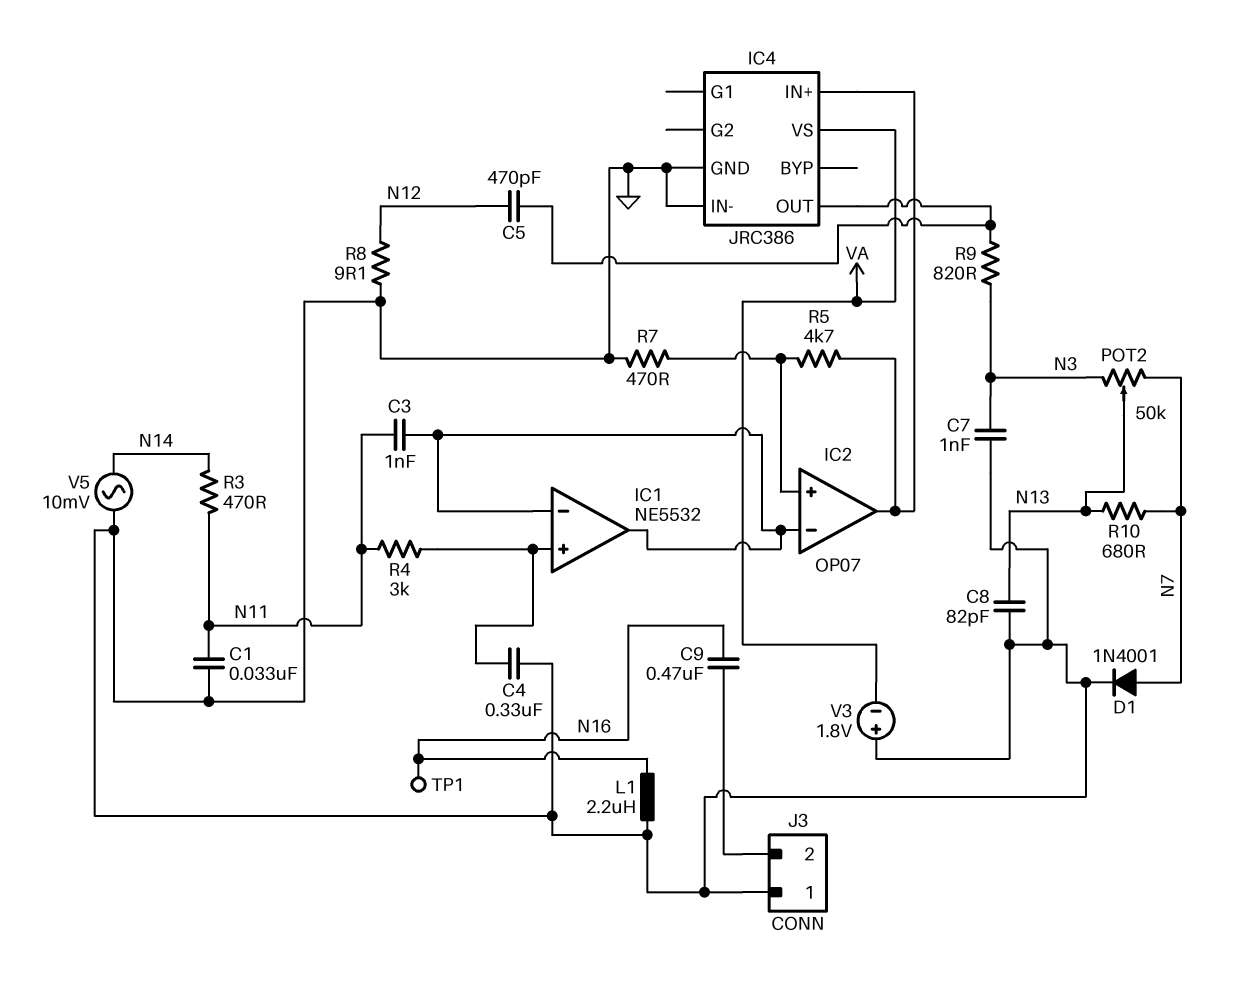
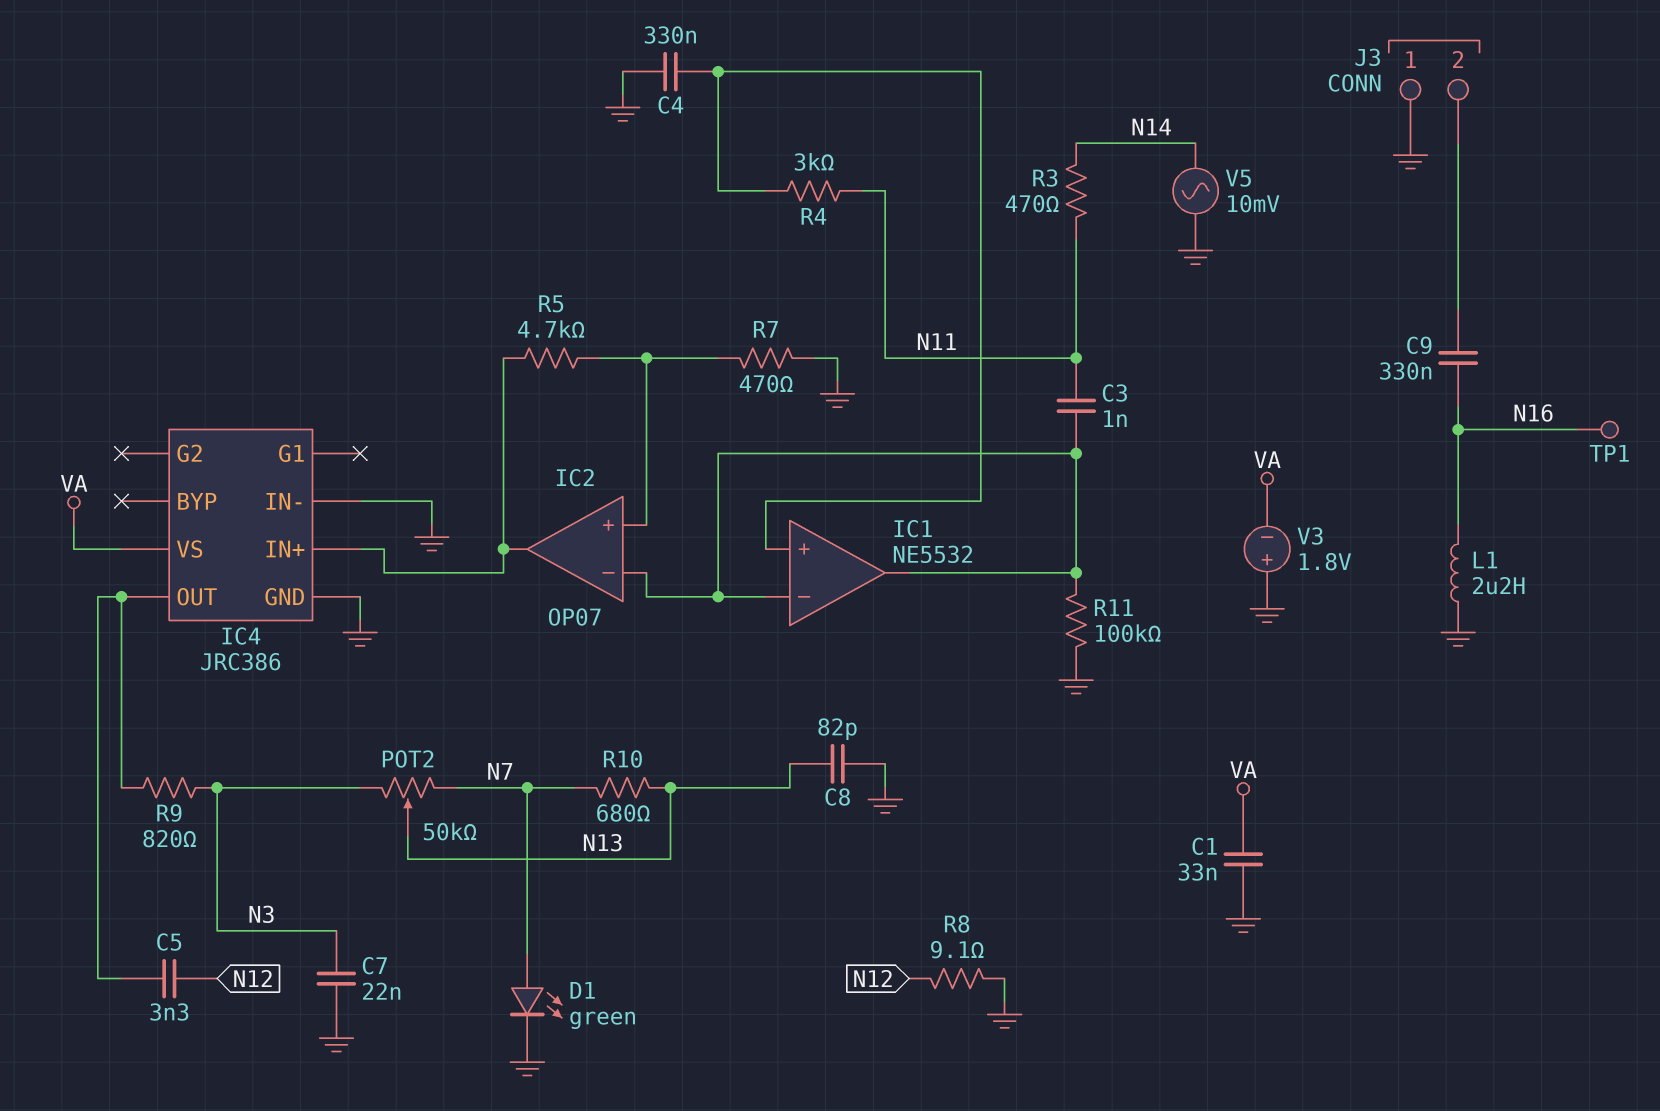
C1: 33nF (GND, N11) -> 33nF (GND, VA)
C5: 470pF (IC4/OUT, N12) -> 3.3nF (IC4/OUT, N12)
C7: 1nF (GND, N3) -> 22nF (GND, N3)
C9: 470nF (J3/2, N16) -> 330nF (J3/2, N16)
D1: diode 1N4001 (A N7, K GND) -> LED green (A N7, K GND)
R11: none -> 100k (GND, IC1/in-)

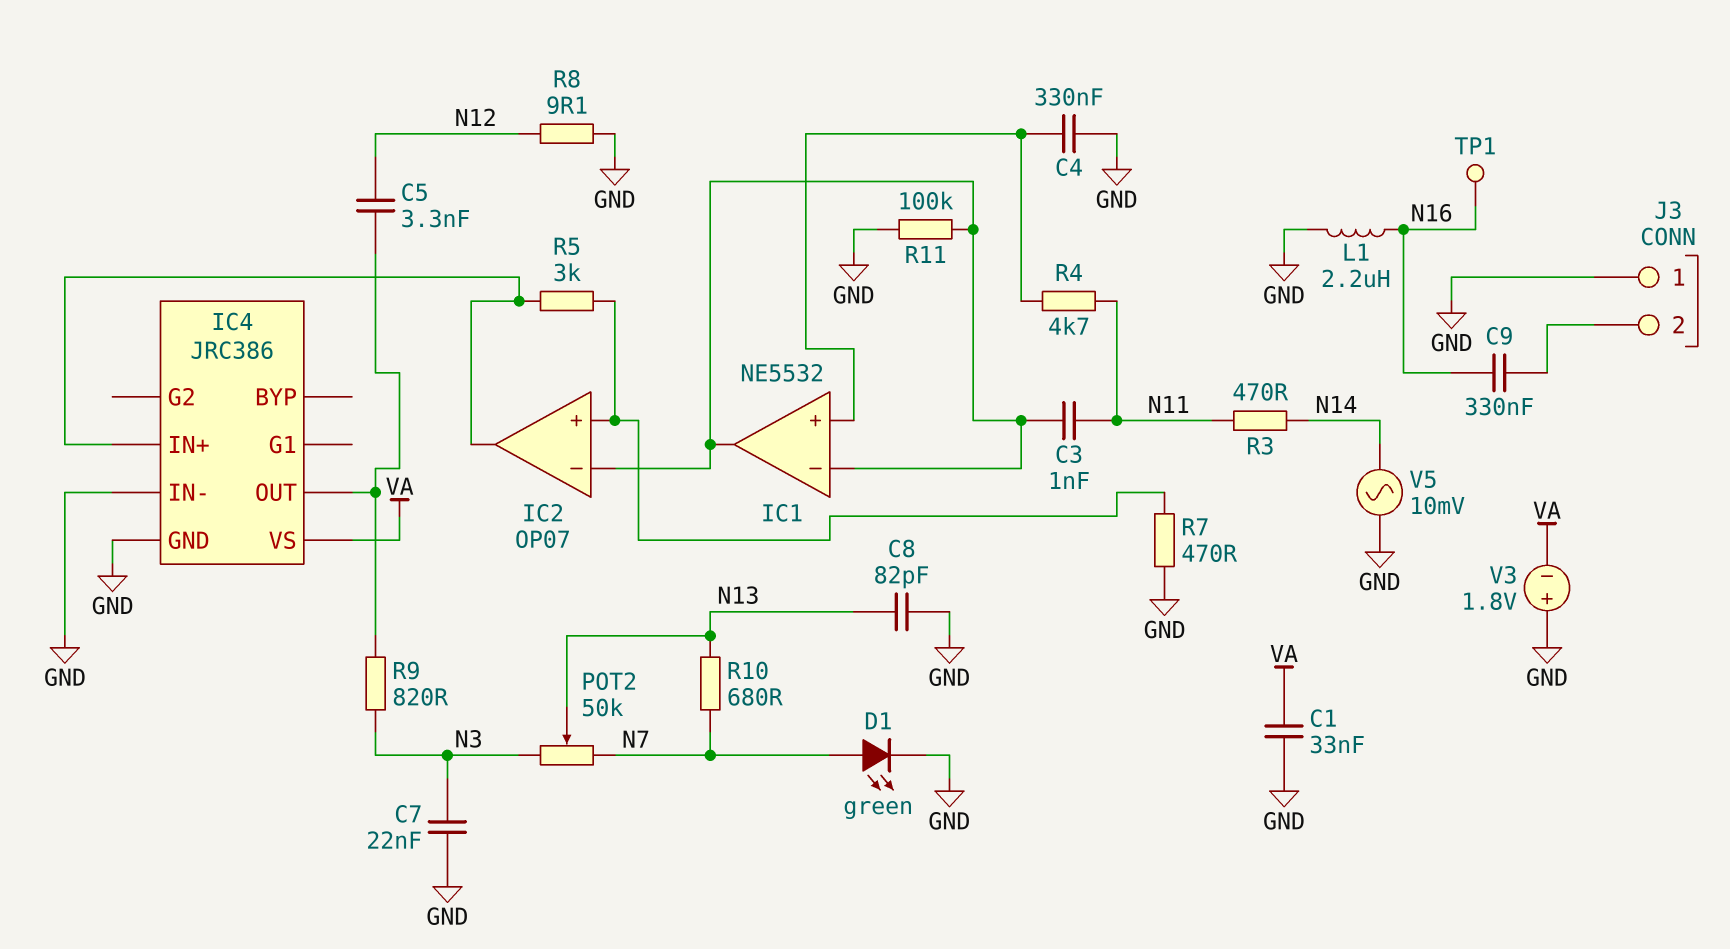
R4: 3k (IC1/in+, N11) -> 4.7k (IC1/in+, N11)
R5: 4.7k (IC2/in+, IC2/out) -> 3k (IC2/in+, IC2/out)

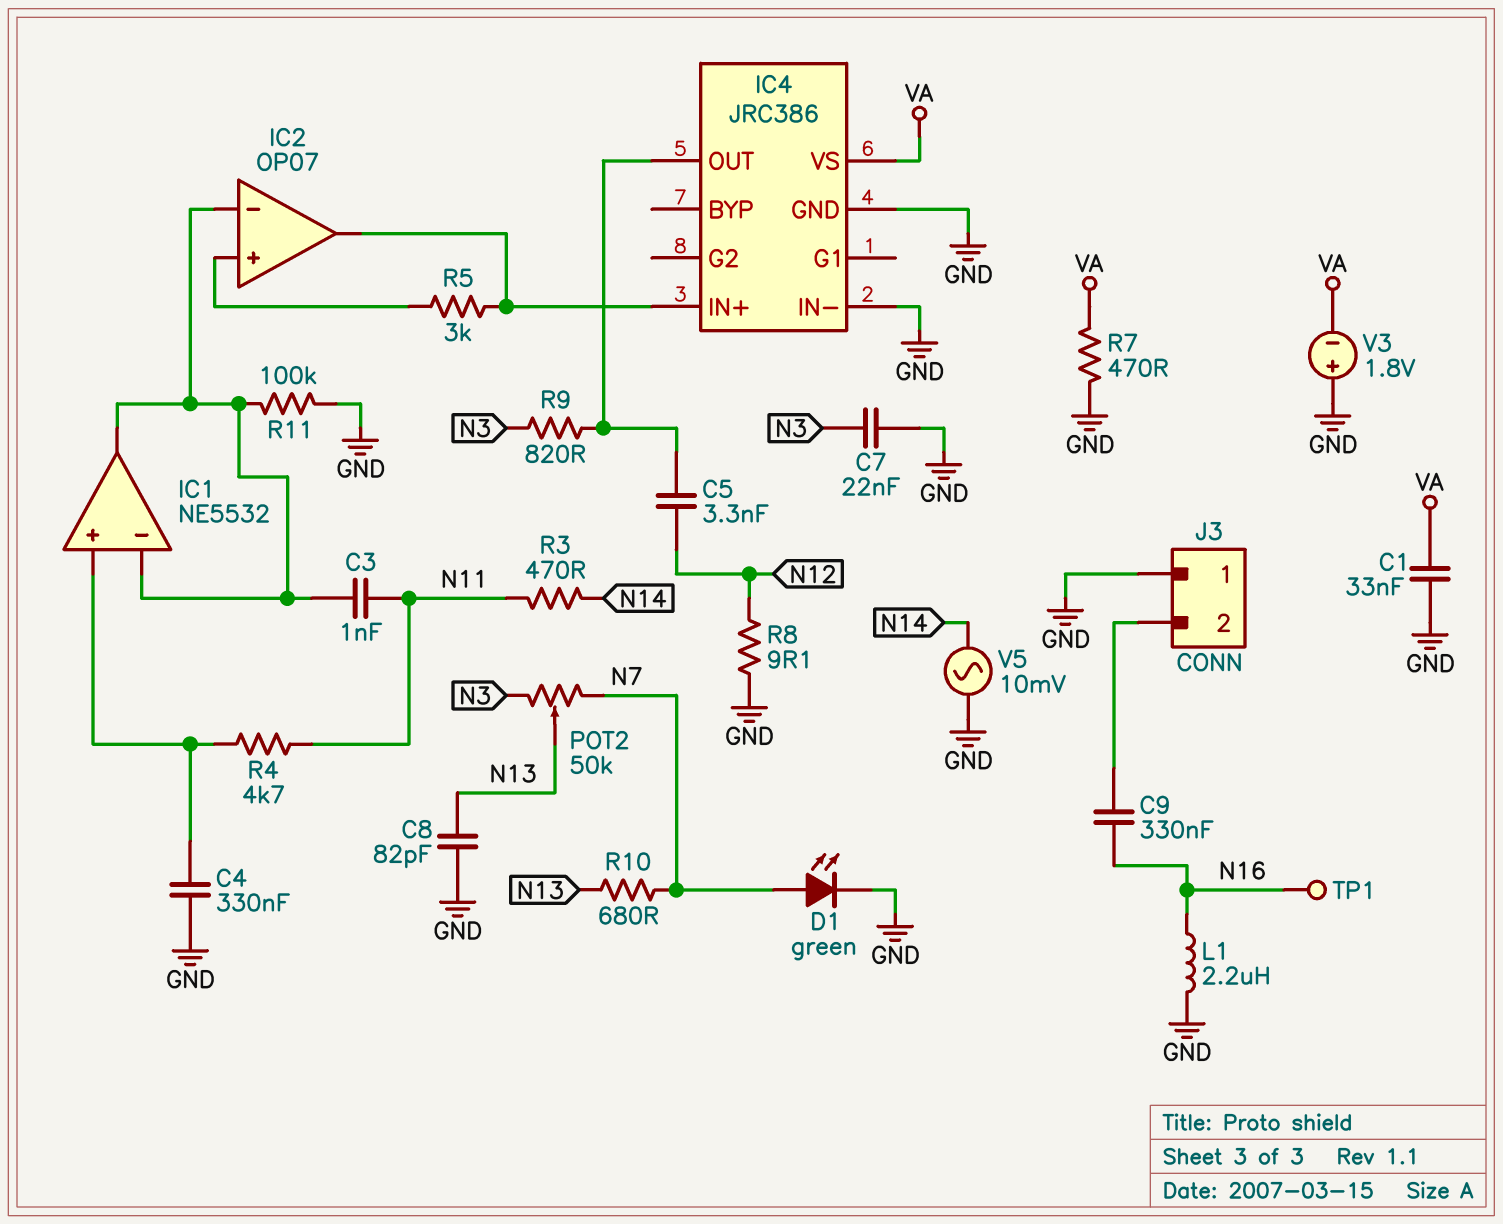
R7: 470 (GND, IC2/in+) -> 470 (GND, VA)

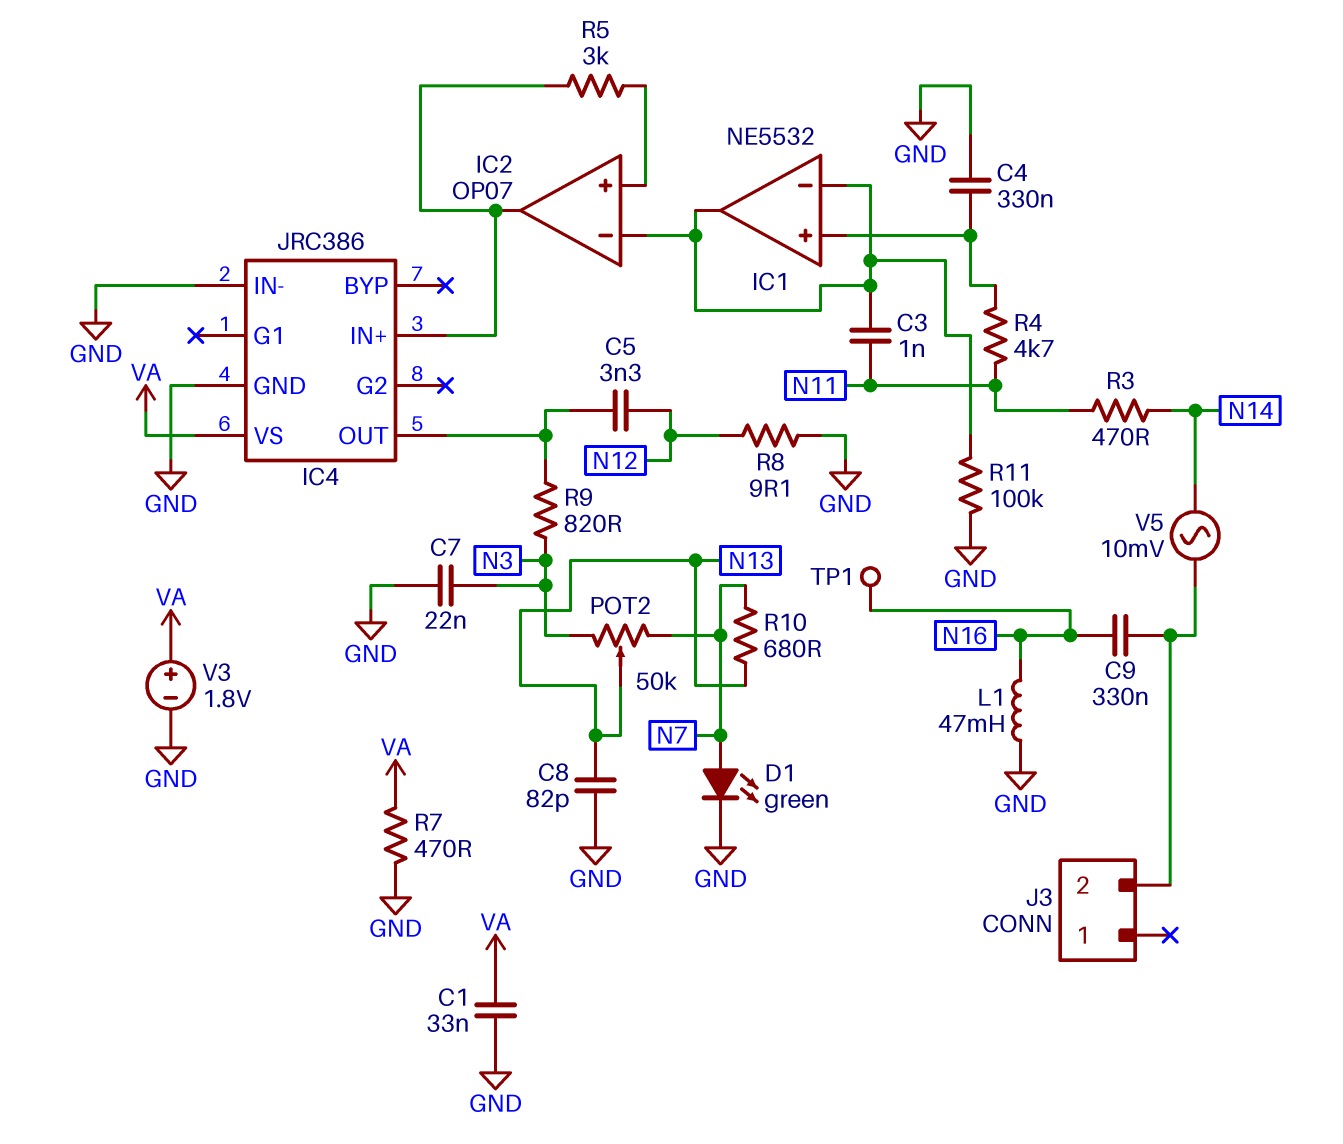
J3 pin 1: GND -> none
L1: 2.2uH (GND, N16) -> 47mH (GND, N16)
V3: 1.8V (plus GND, minus VA) -> 1.8V (plus VA, minus GND)
V5: AC 10mV (GND, N14) -> AC 10mV (J3/2, N14)

